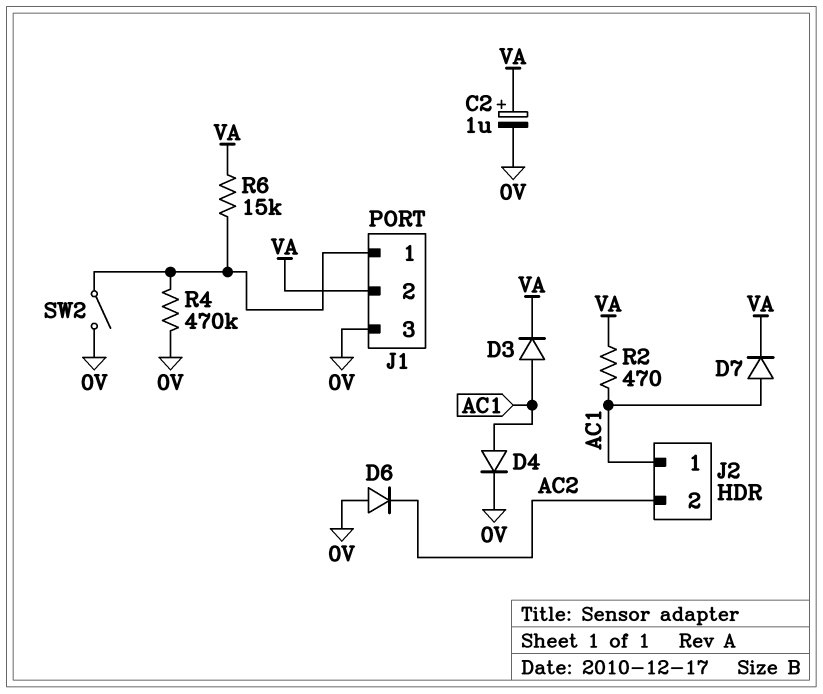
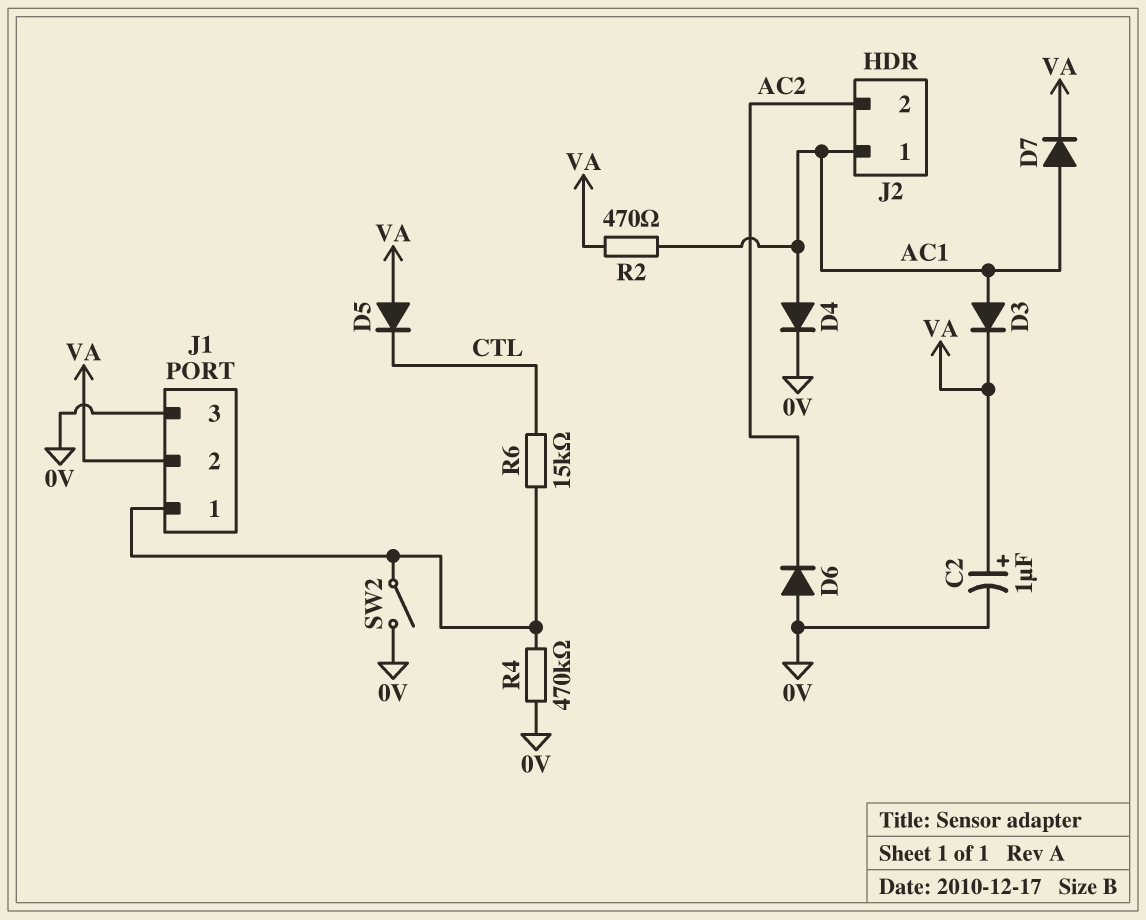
D5: none -> diode (A VA, K CTL)
R6: 15k (J1/1, VA) -> 15k (CTL, J1/1)

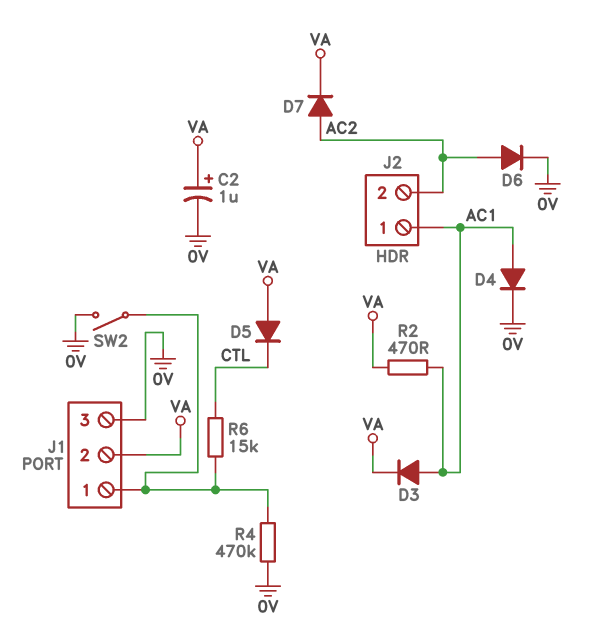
D6: diode (A 0V, K AC2) -> diode (A AC2, K 0V)
D7: diode (A AC1, K VA) -> diode (A AC2, K VA)

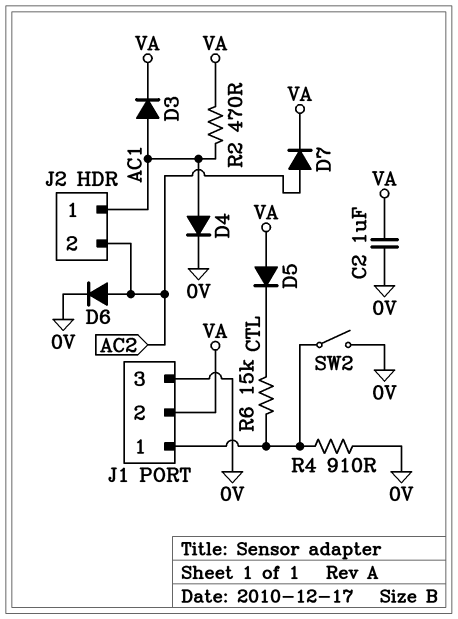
C2: 1uF (plus VA, minus 0V) -> 1uF (0V, VA)
R4: 470k (0V, J1/1) -> 910 (0V, J1/1)

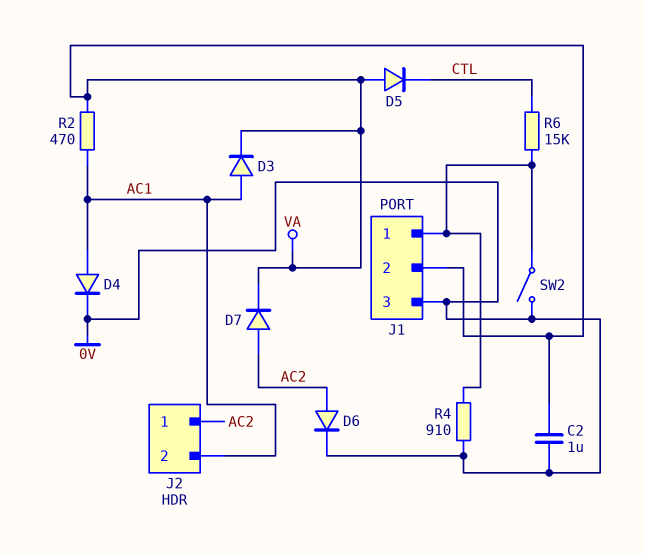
J2 pin 1: AC1 -> AC2
J2 pin 2: AC2 -> AC1

